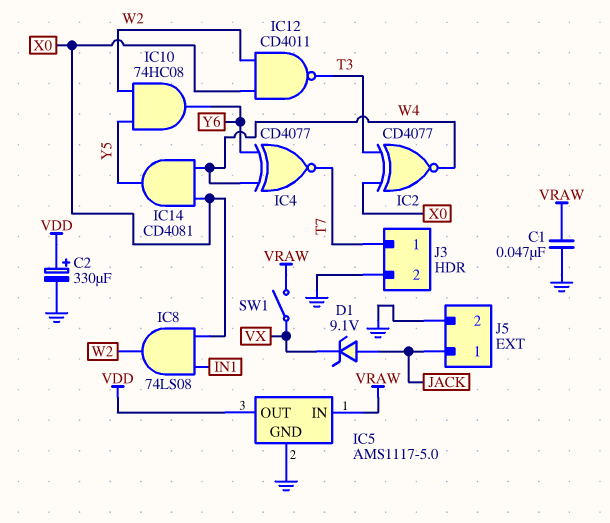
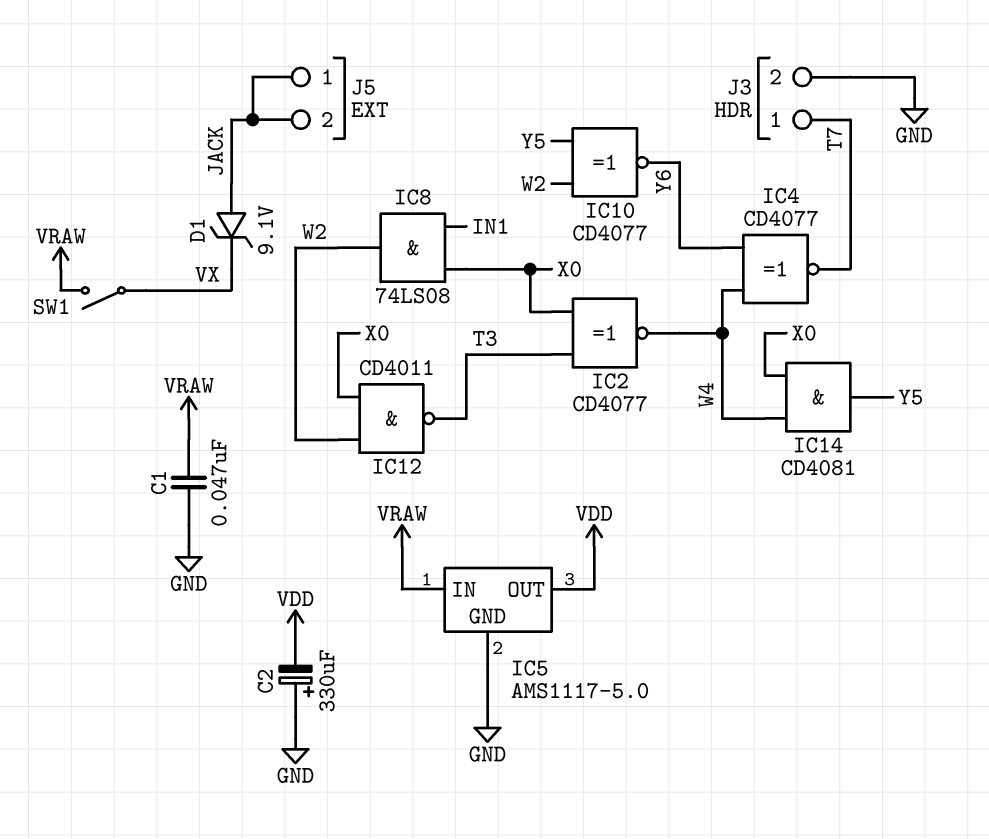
C2: 330uF (plus VDD, minus GND) -> 330uF (plus GND, minus VDD)
IC10: AND 74HC08 (in W2, in Y5, out Y6) -> XNOR CD4077 (in W2, in Y5, out Y6)
J5 pin 2: GND -> JACK

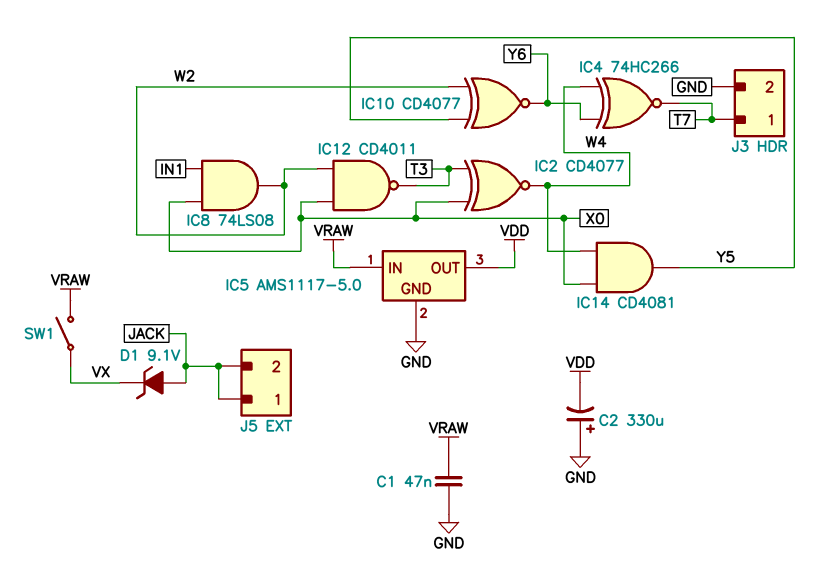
IC4: XNOR CD4077 (in W4, in Y6, out T7) -> XNOR 74HC266 (in W4, in Y6, out T7)

